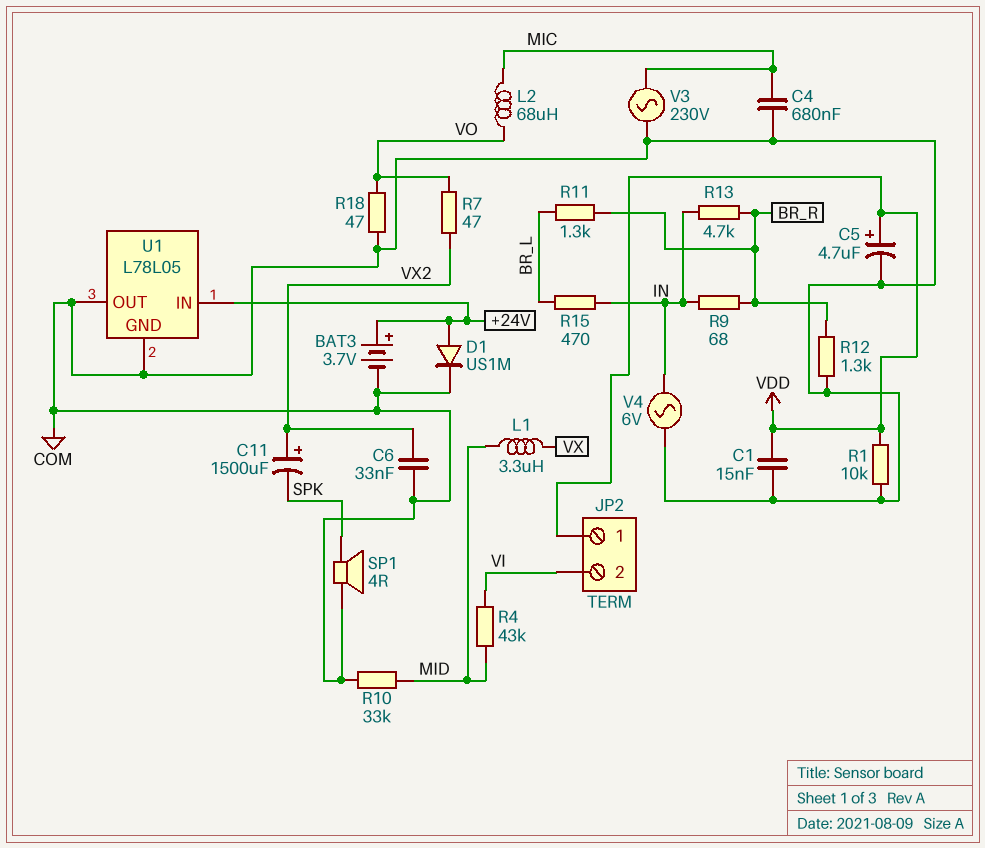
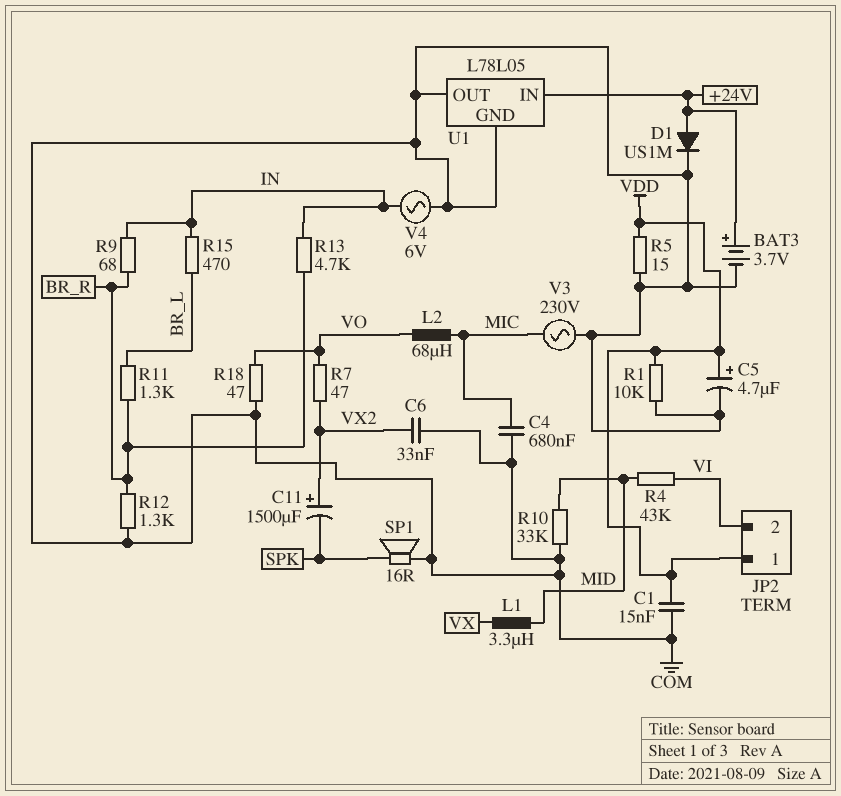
R5: none -> 15 (COM, VDD)
SP1: speaker 4R (COM, SPK) -> speaker 16R (COM, SPK)

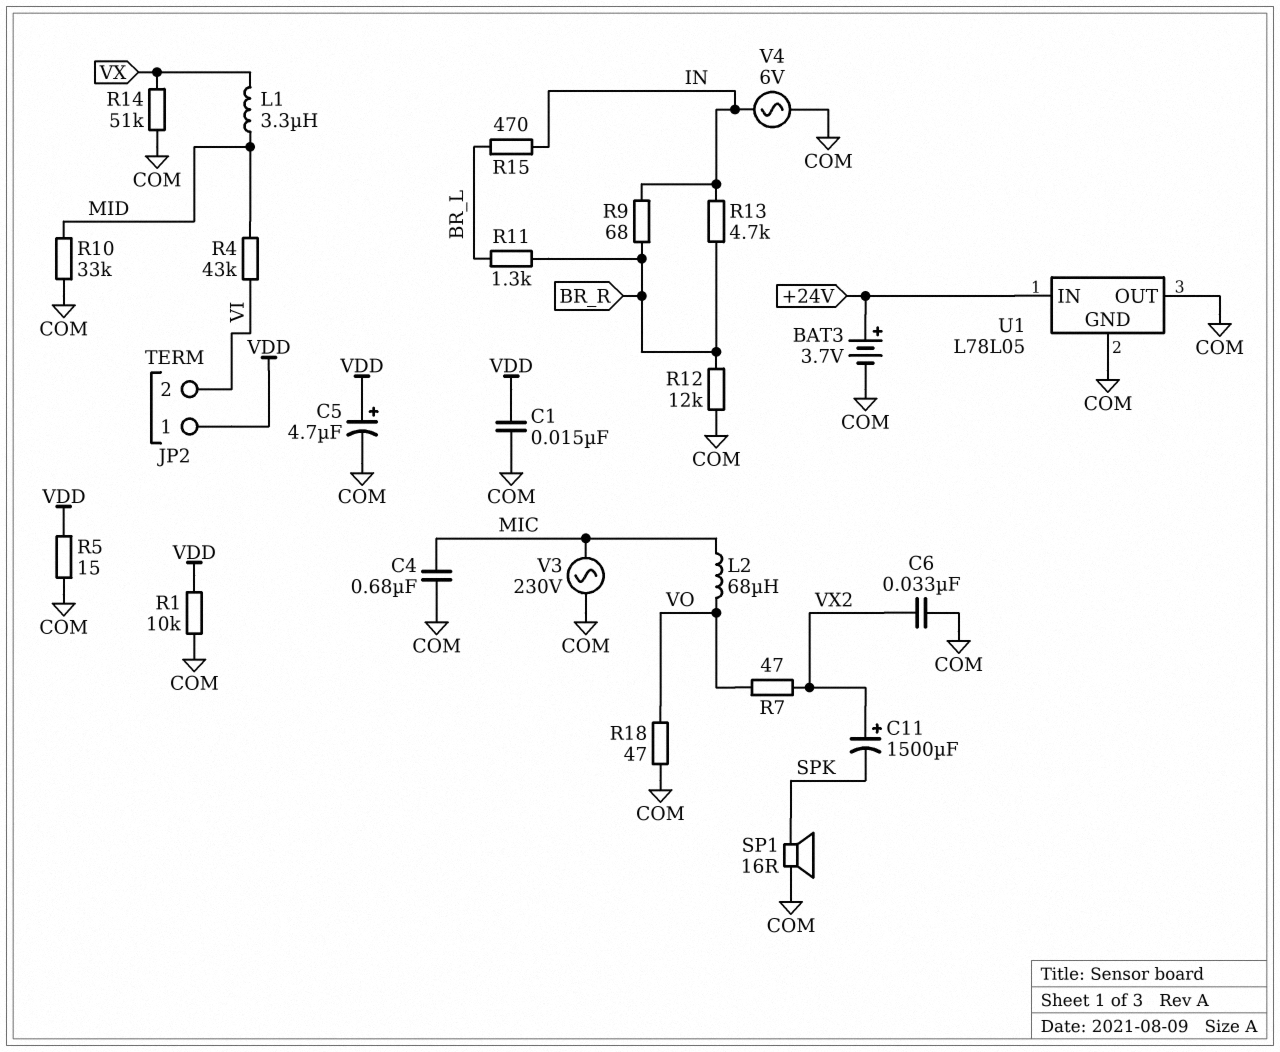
D1: diode US1M (A +24V, K COM) -> none
R12: 1.3k (BR_R, COM) -> 12k (BR_R, COM)
R14: none -> 51k (COM, VX)

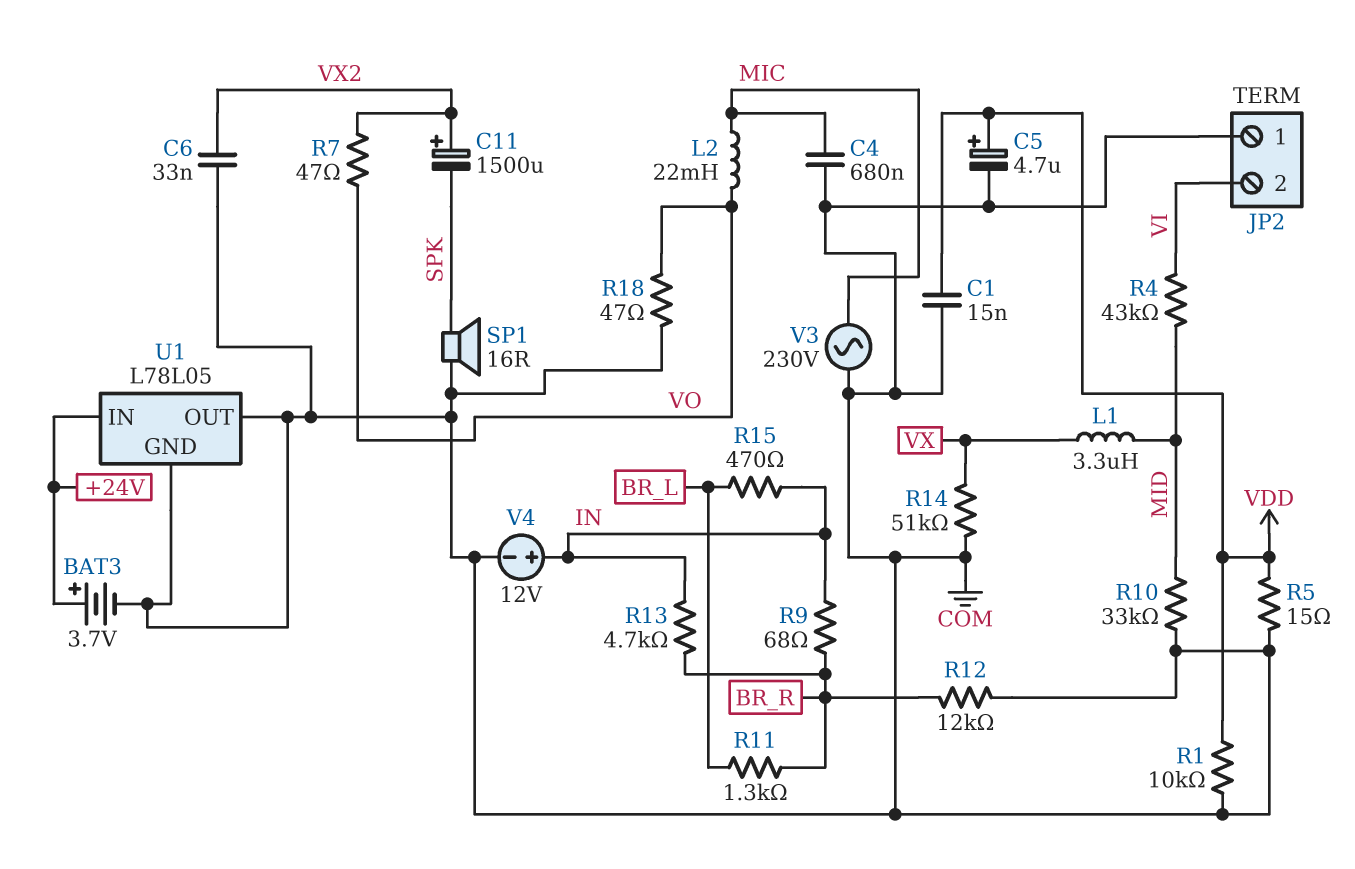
JP2 pin 1: VDD -> COM
L2: 68uH (MIC, VO) -> 22mH (MIC, VO)
V4: AC 6V (COM, IN) -> 12V (plus IN, minus COM)

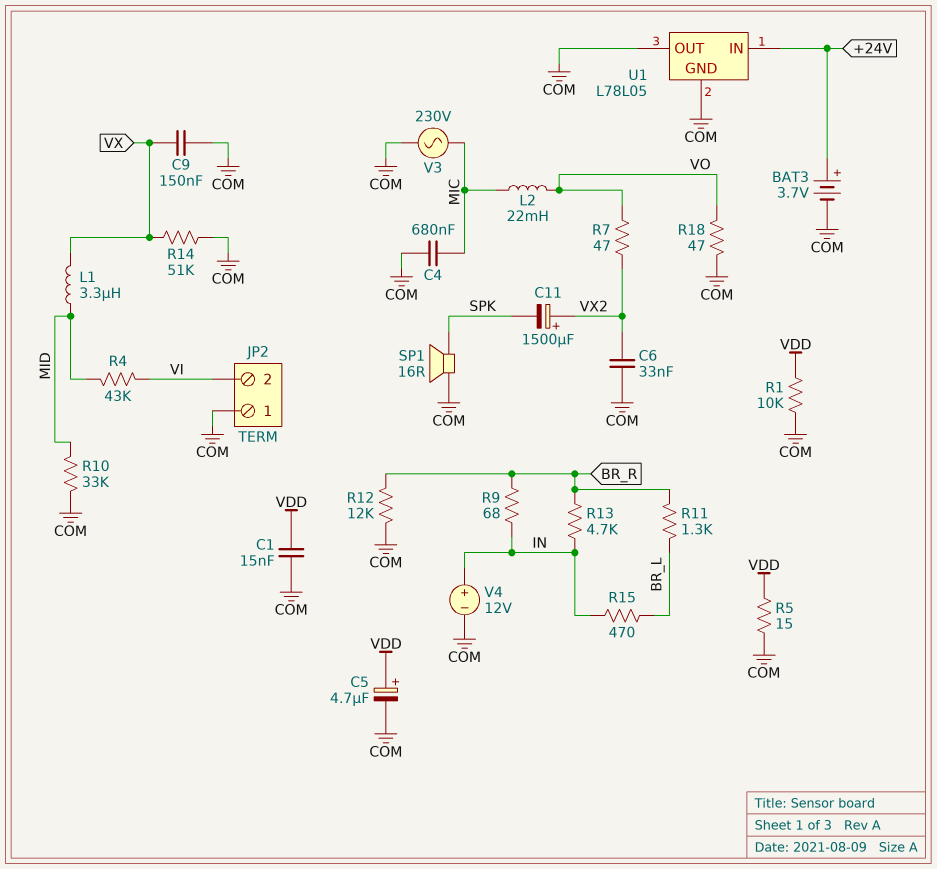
C9: none -> 150nF (COM, VX)

